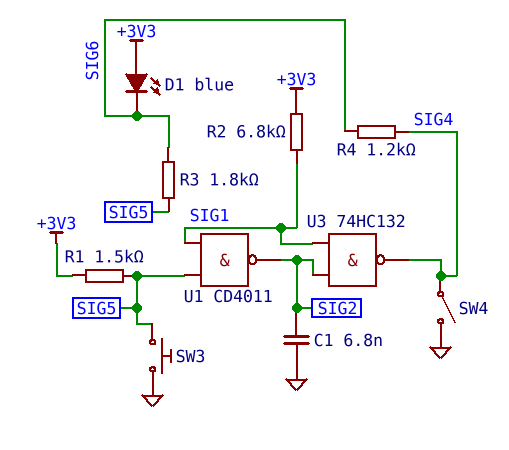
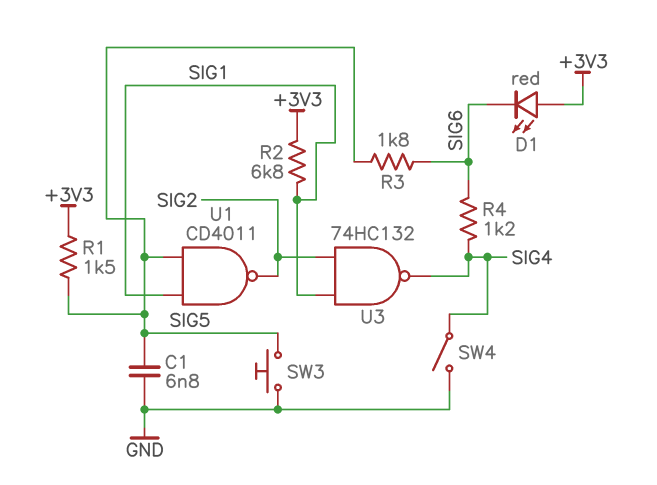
C1: 6.8nF (GND, SIG2) -> 6.8nF (GND, SIG5)
D1: LED blue (A +3V3, K SIG6) -> LED red (A +3V3, K SIG6)

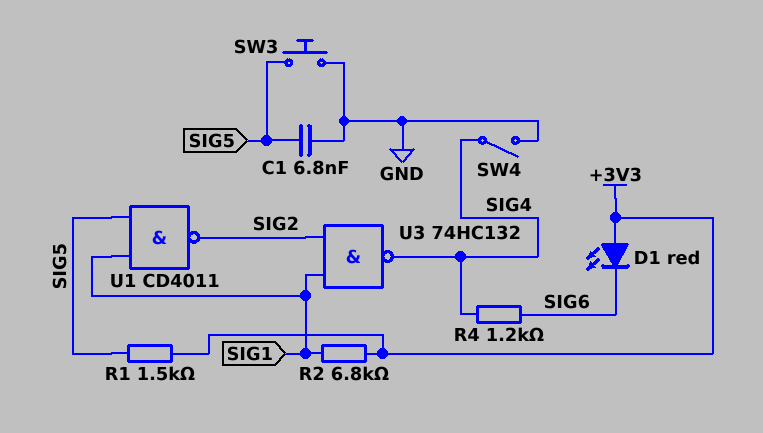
R3: 1.8k (SIG5, SIG6) -> none

